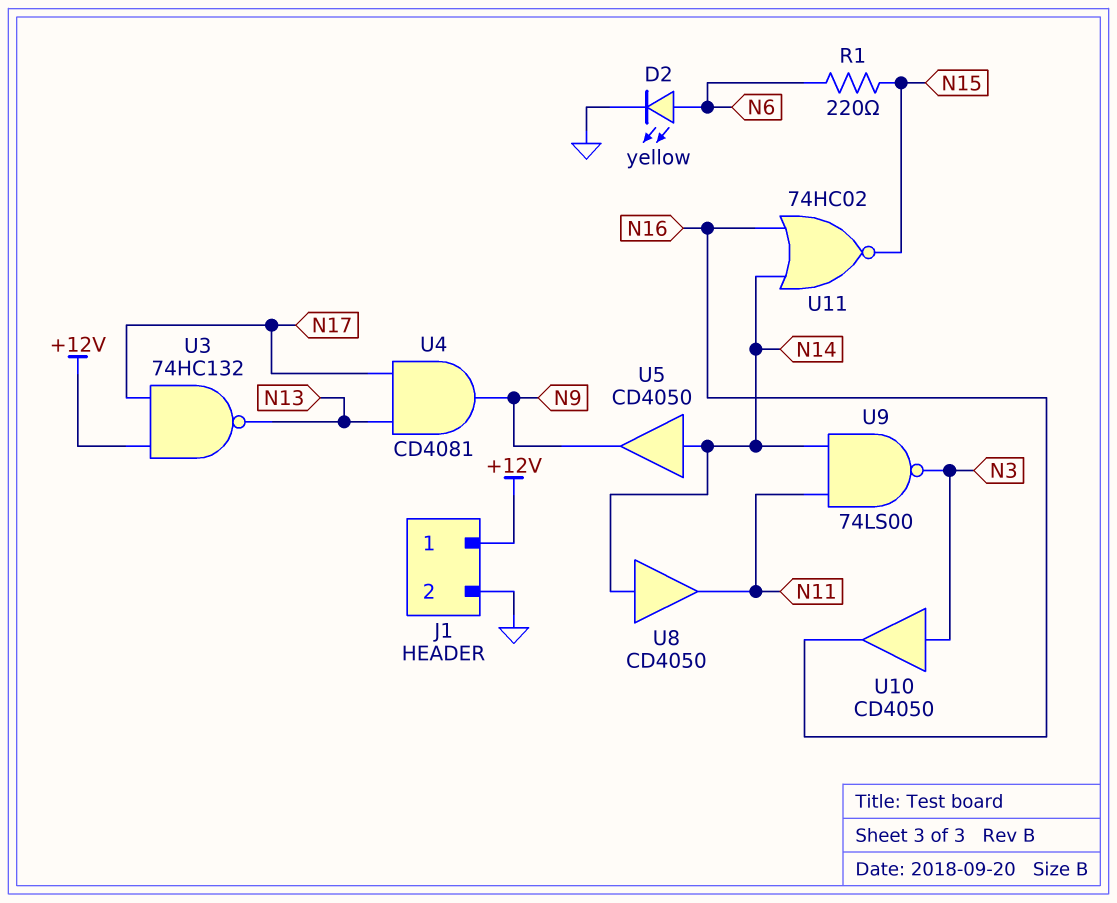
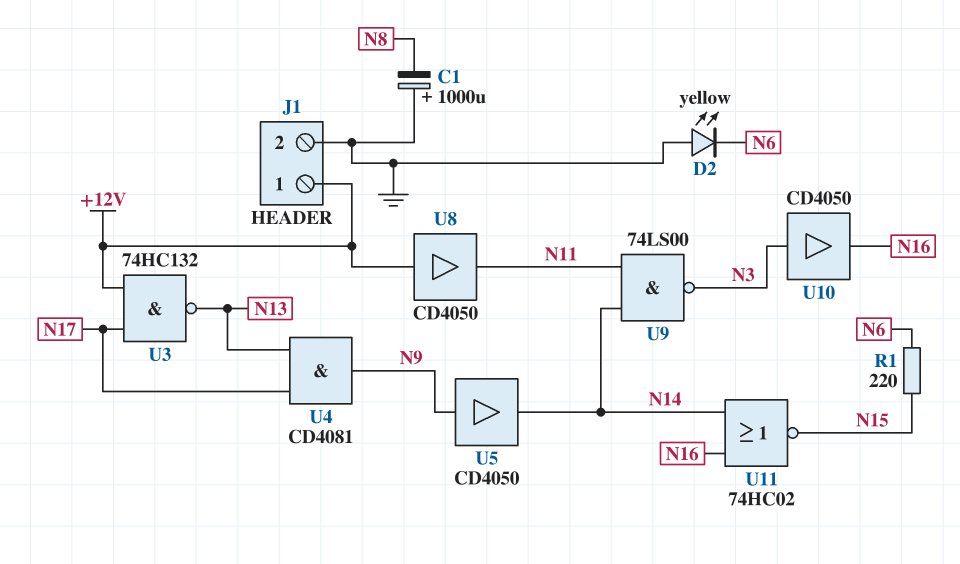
C1: none -> 1000uF (plus GND, minus N8)
D2: LED yellow (A N6, K GND) -> LED yellow (A GND, K N6)
U5: buffer CD4050 (in N14, out N9) -> buffer CD4050 (in N9, out N14)
U8: buffer CD4050 (in N14, out N11) -> buffer CD4050 (in +12V, out N11)

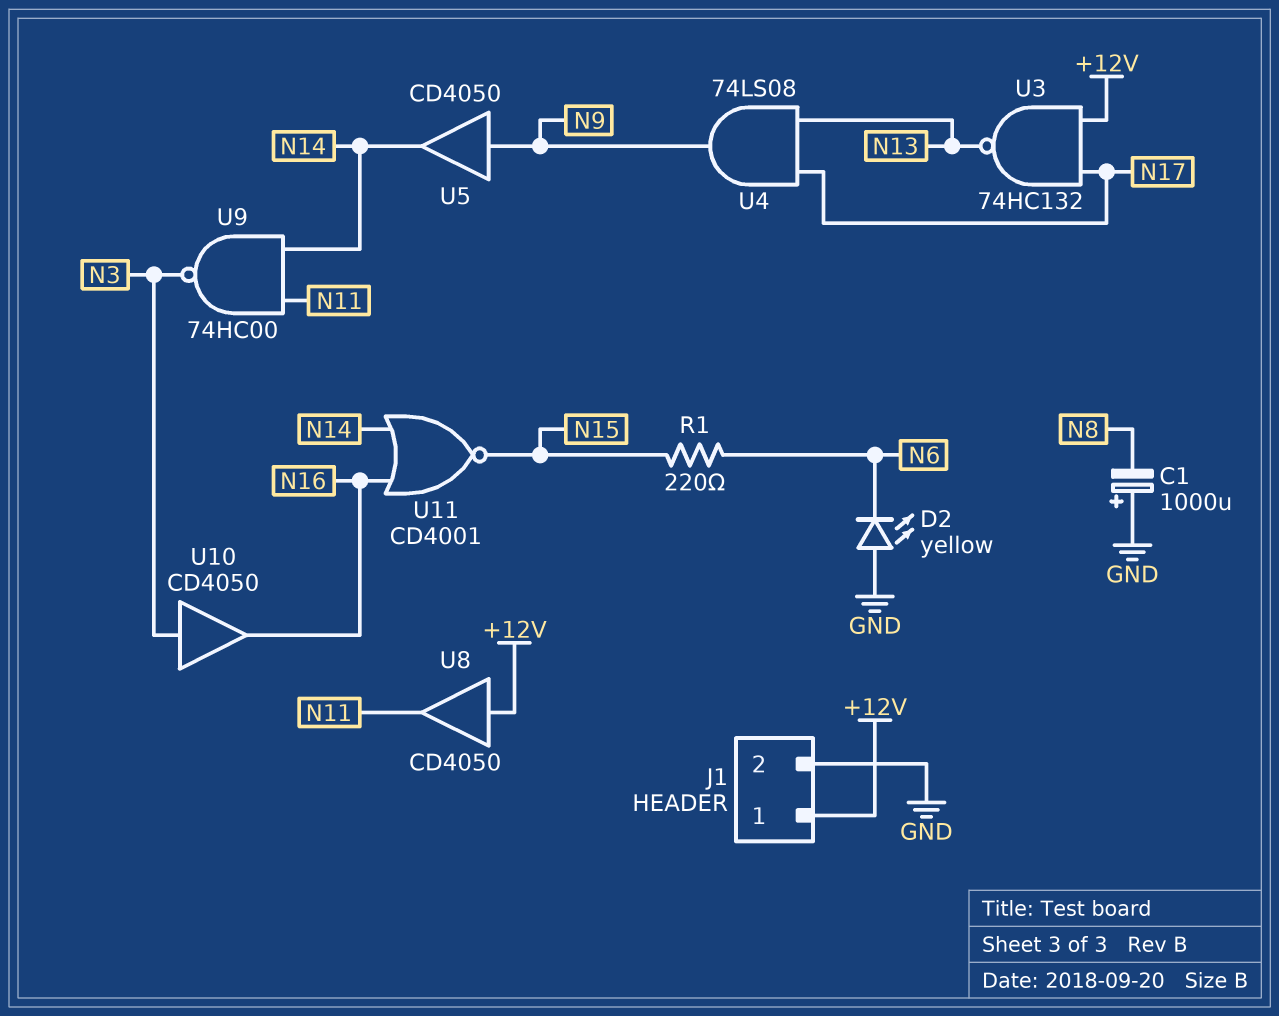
U4: AND CD4081 (in N13, in N17, out N9) -> AND 74LS08 (in N13, in N17, out N9)
U9: NAND 74LS00 (in N11, in N14, out N3) -> NAND 74HC00 (in N11, in N14, out N3)
U11: NOR 74HC02 (in N14, in N16, out N15) -> NOR CD4001 (in N14, in N16, out N15)

